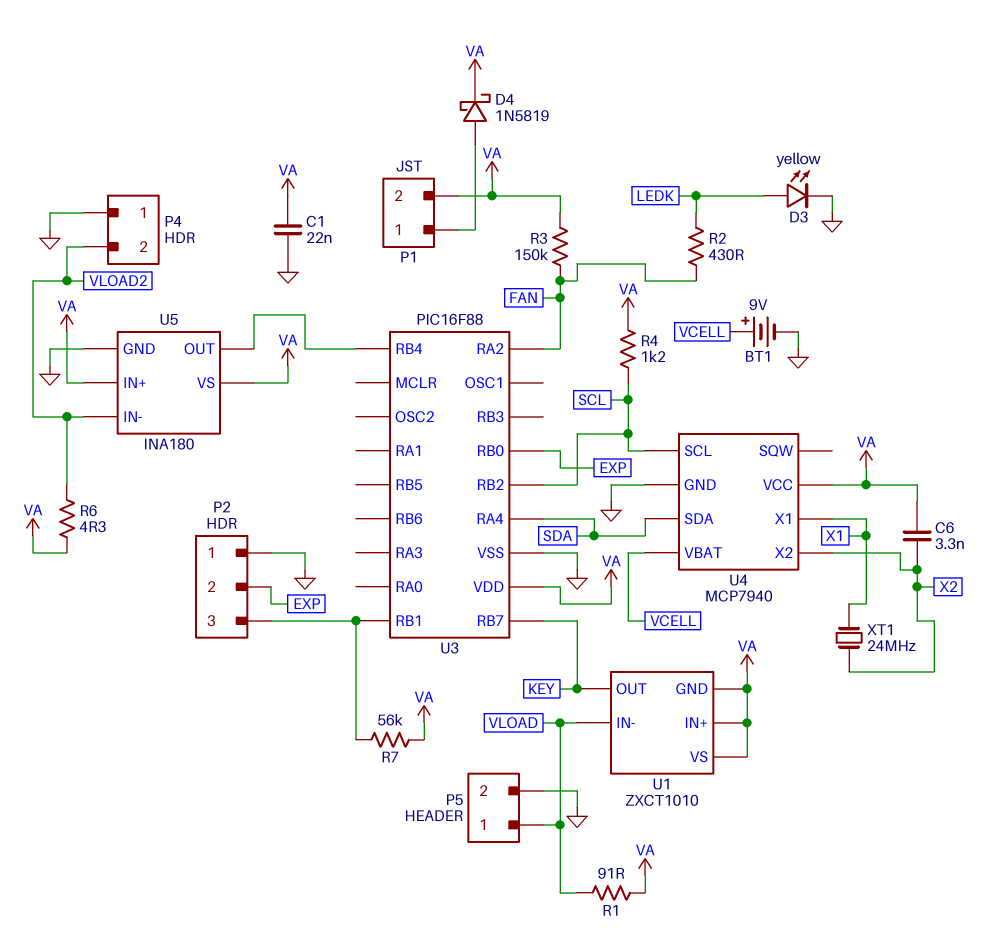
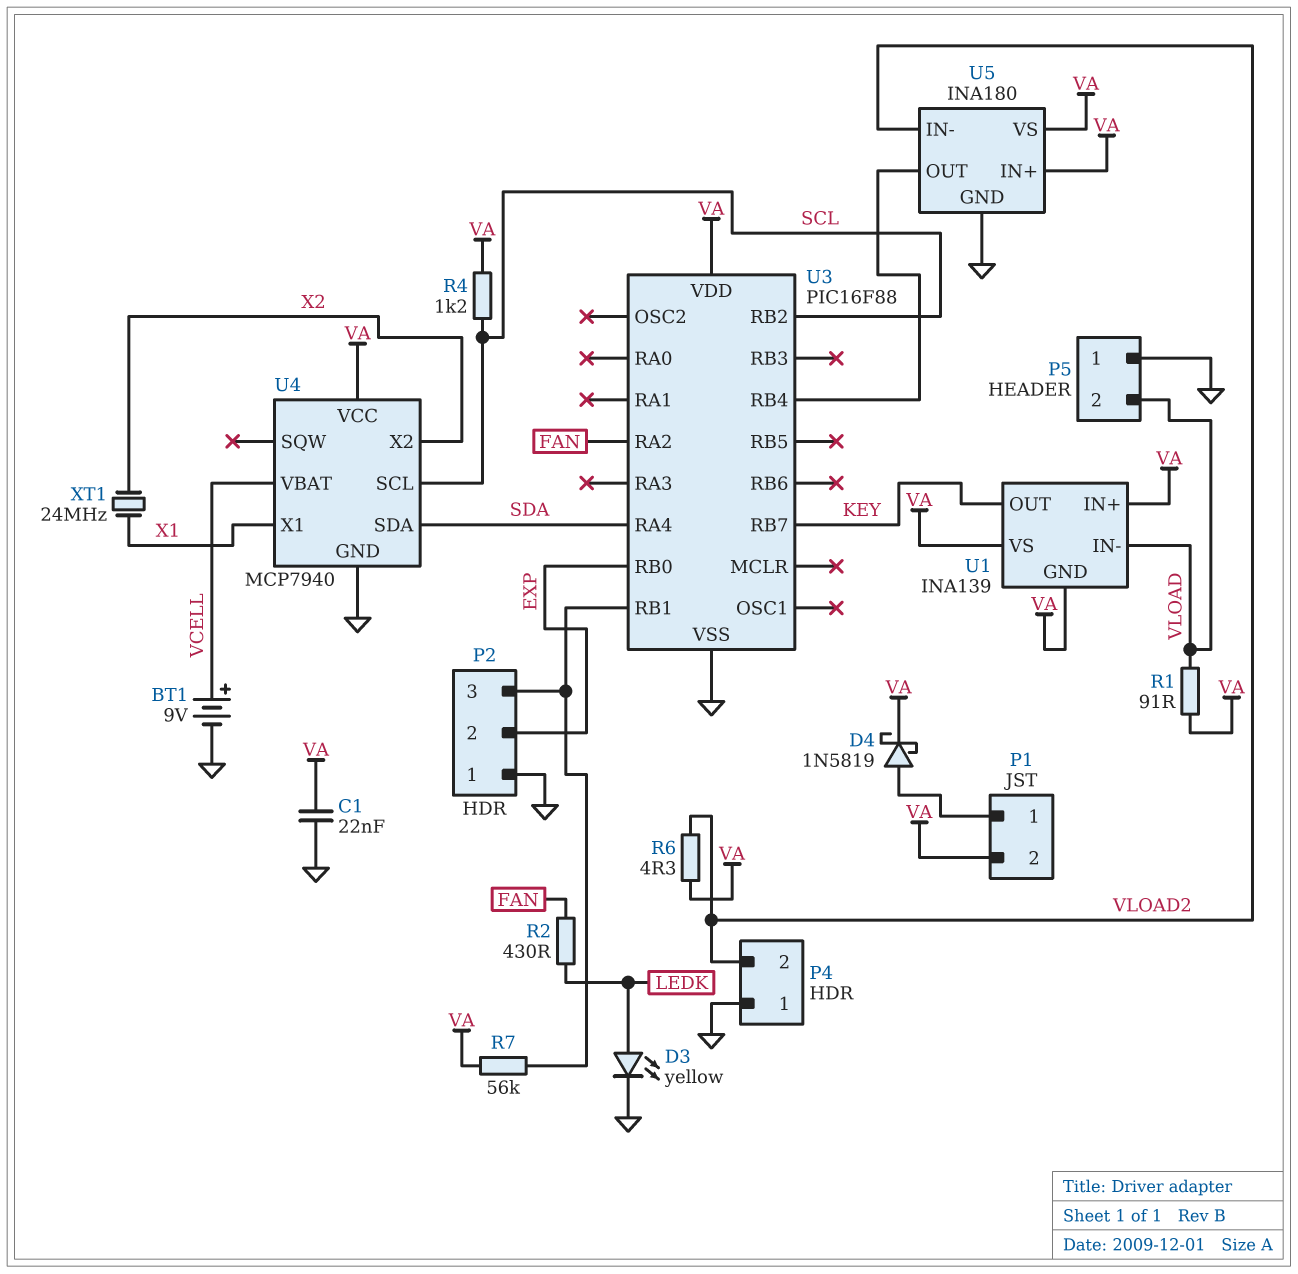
C6: 3.3nF (VA, X2) -> none
P5 pin 1: VLOAD -> GND
P5 pin 2: GND -> VLOAD
R3: 150k (FAN, VA) -> none
U1: ZXCT1010 -> INA139

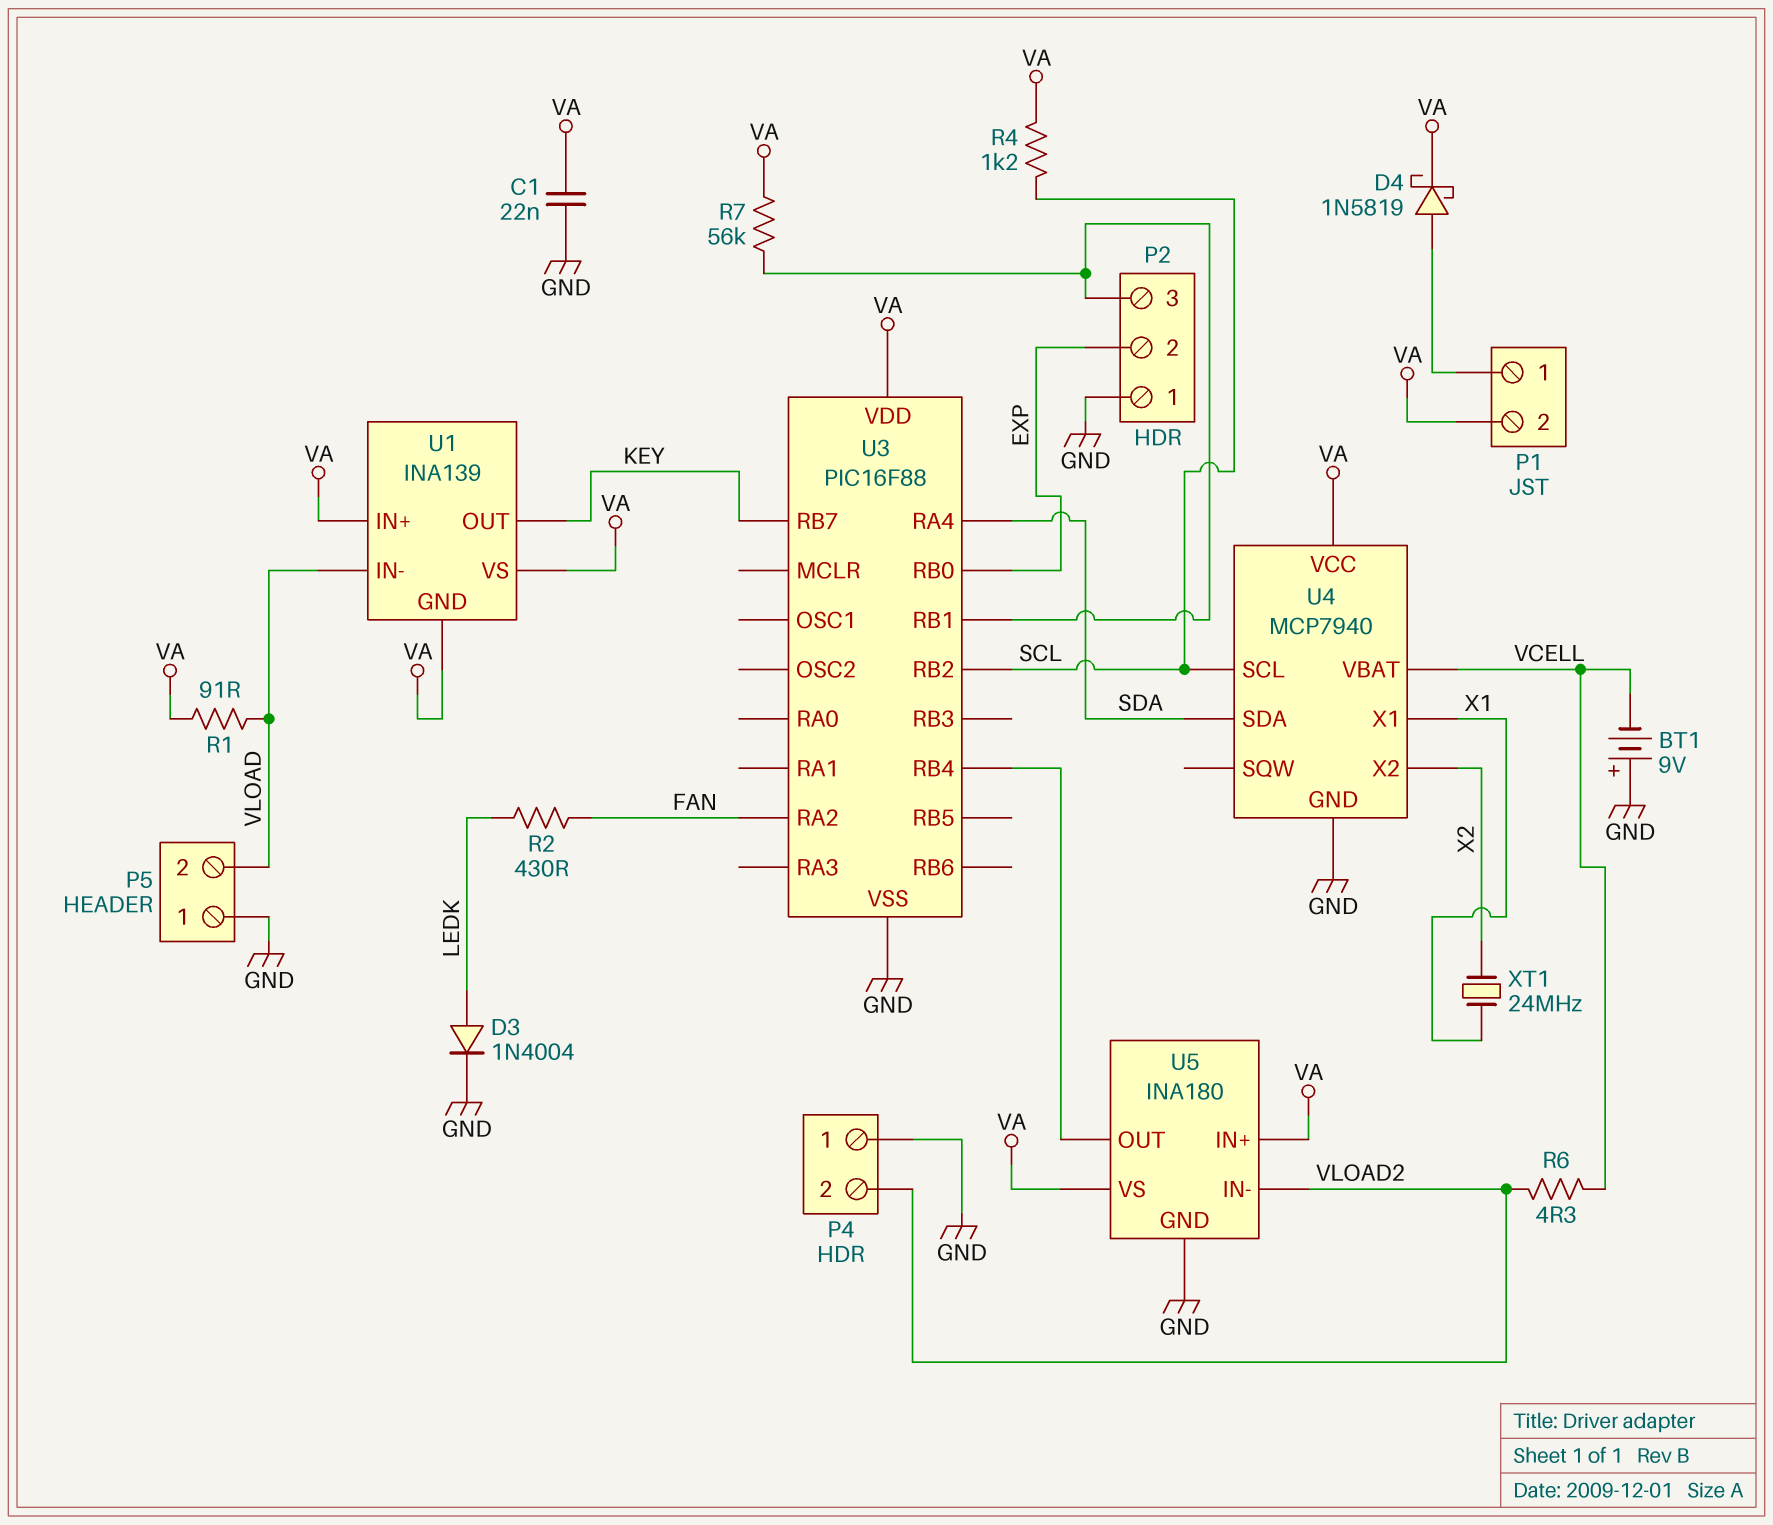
BT1: 9V (plus VCELL, minus GND) -> 9V (plus GND, minus VCELL)
D3: LED yellow (A LEDK, K GND) -> diode 1N4004 (A LEDK, K GND)
R6: 4.3 (VA, VLOAD2) -> 4.3 (VCELL, VLOAD2)

